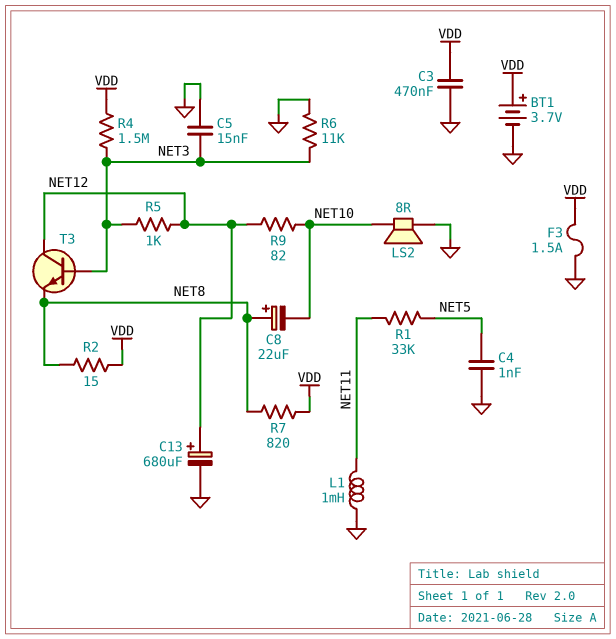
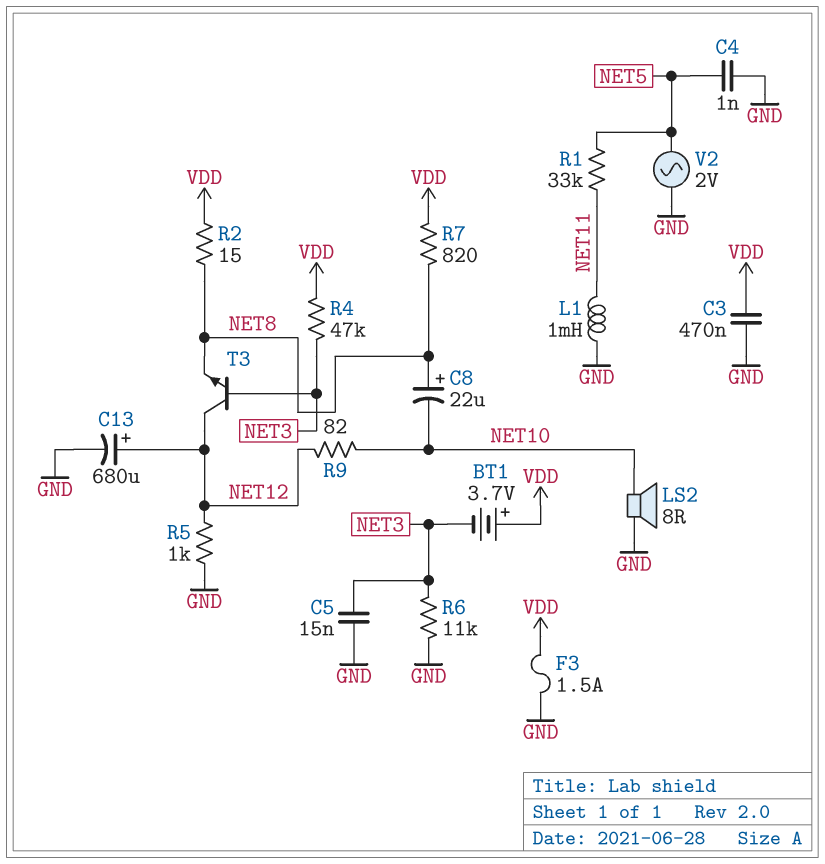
BT1: 3.7V (plus VDD, minus GND) -> 3.7V (plus VDD, minus NET3)
R4: 1.5M (NET3, VDD) -> 47k (NET3, VDD)
R5: 1k (NET3, NET12) -> 1k (GND, NET12)
V2: none -> AC 2V (GND, NET5)

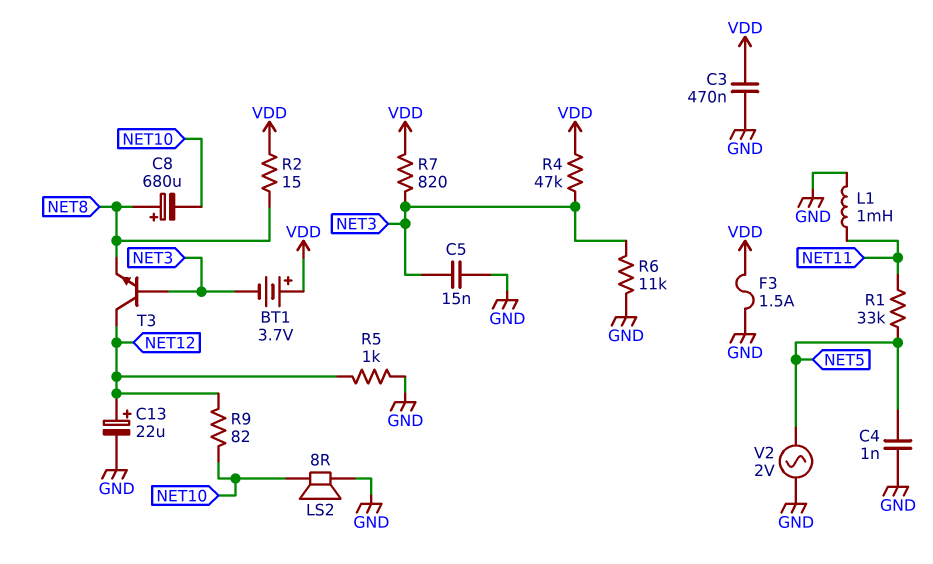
C8: 22uF (plus NET8, minus NET10) -> 680uF (plus NET8, minus NET10)
C13: 680uF (plus NET12, minus GND) -> 22uF (plus NET12, minus GND)
R7: 820 (NET8, VDD) -> 820 (NET3, VDD)

